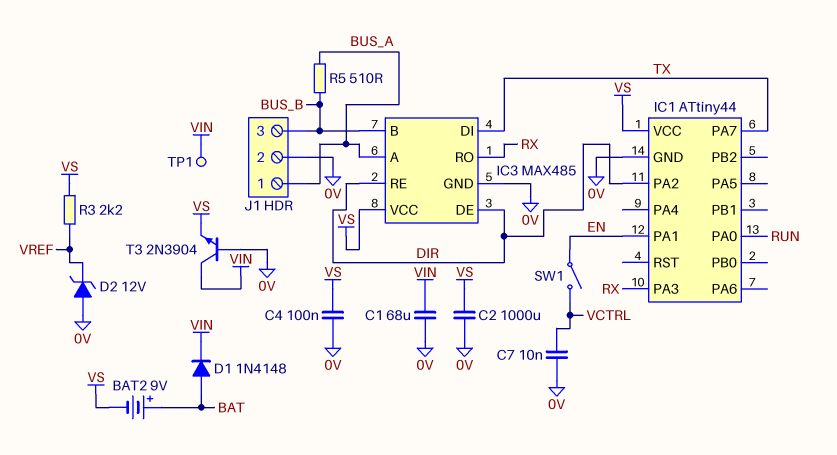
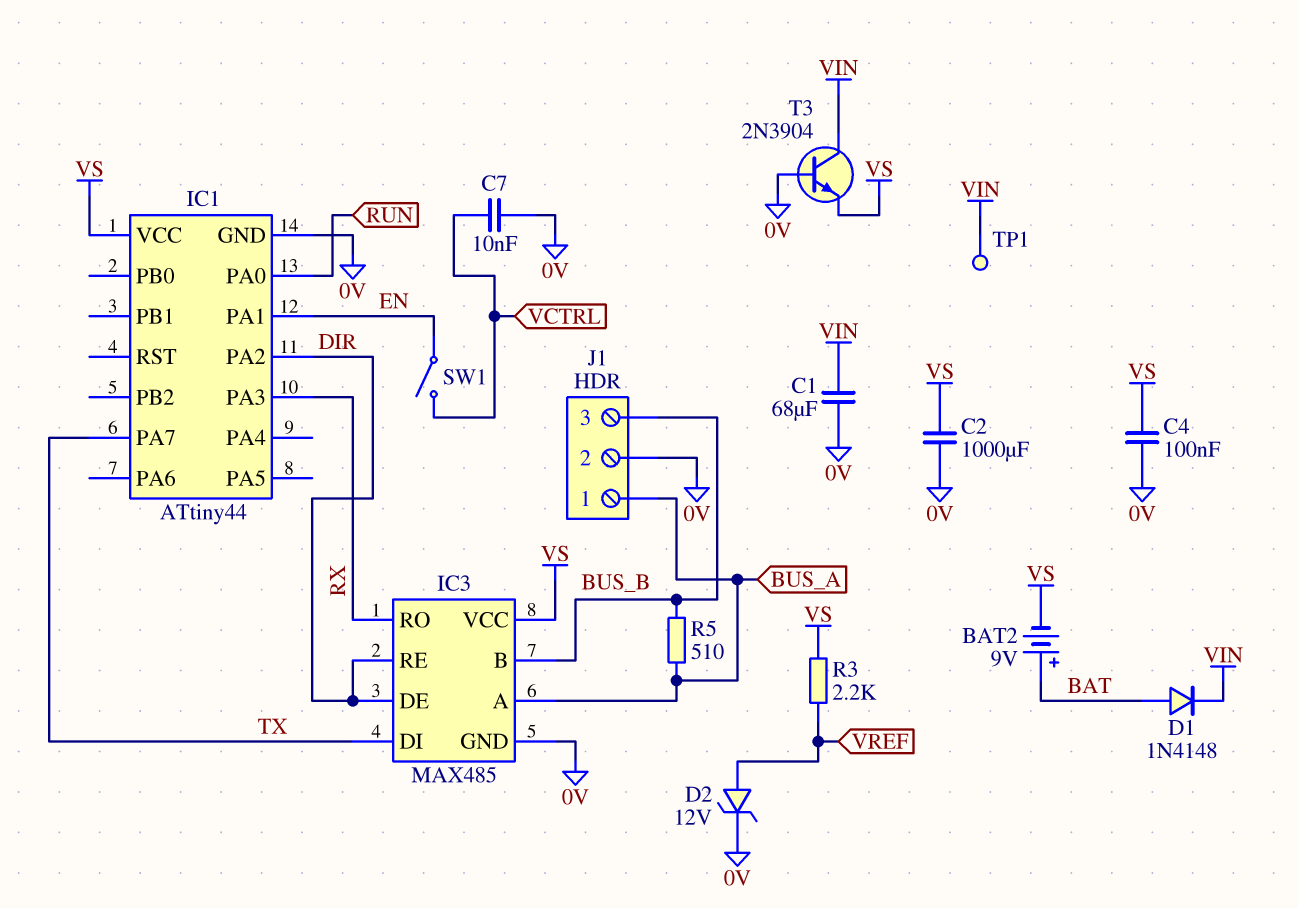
D2: zener 12V (A 0V, K VREF) -> zener 12V (A VREF, K 0V)

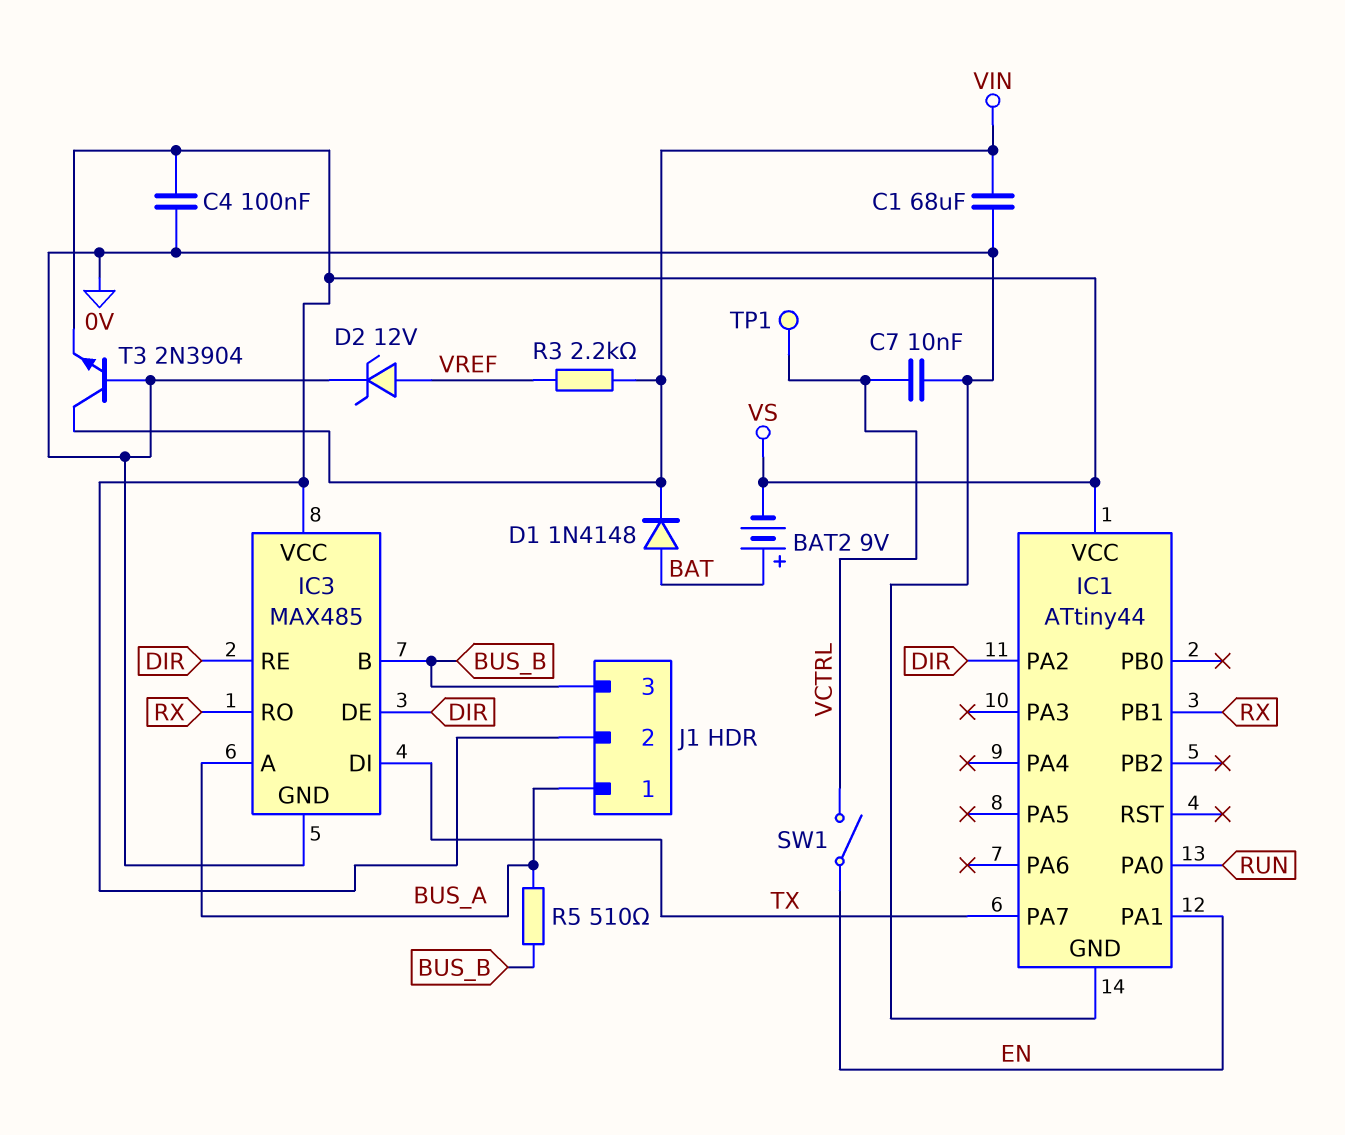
C2: 1000uF (0V, VS) -> none
IC1 pin PA3: RX -> none
IC1 pin PB1: none -> RX
J1 pin 2: 0V -> VS
R3: 2.2k (VREF, VS) -> 2.2k (VIN, VREF)
TP1: test point (VIN) -> test point (VCTRL)

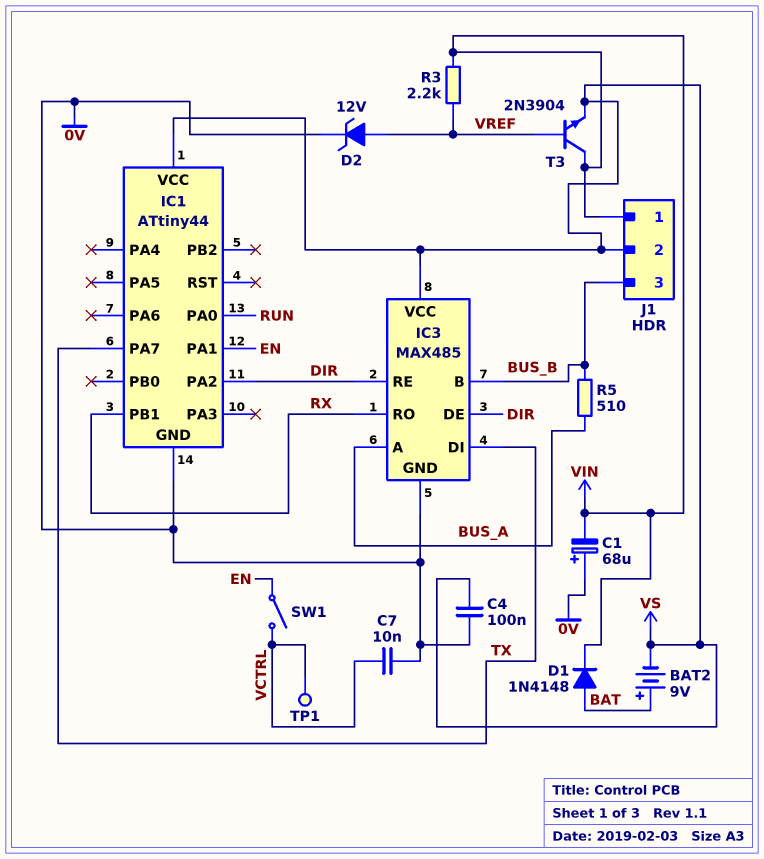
C1: 68uF (0V, VIN) -> 68uF (plus 0V, minus VIN)
J1 pin 1: BUS_A -> VIN
T3: NPN 2N3904 (B 0V, C VIN, E VS) -> NPN 2N3904 (B VREF, C VIN, E VS)

